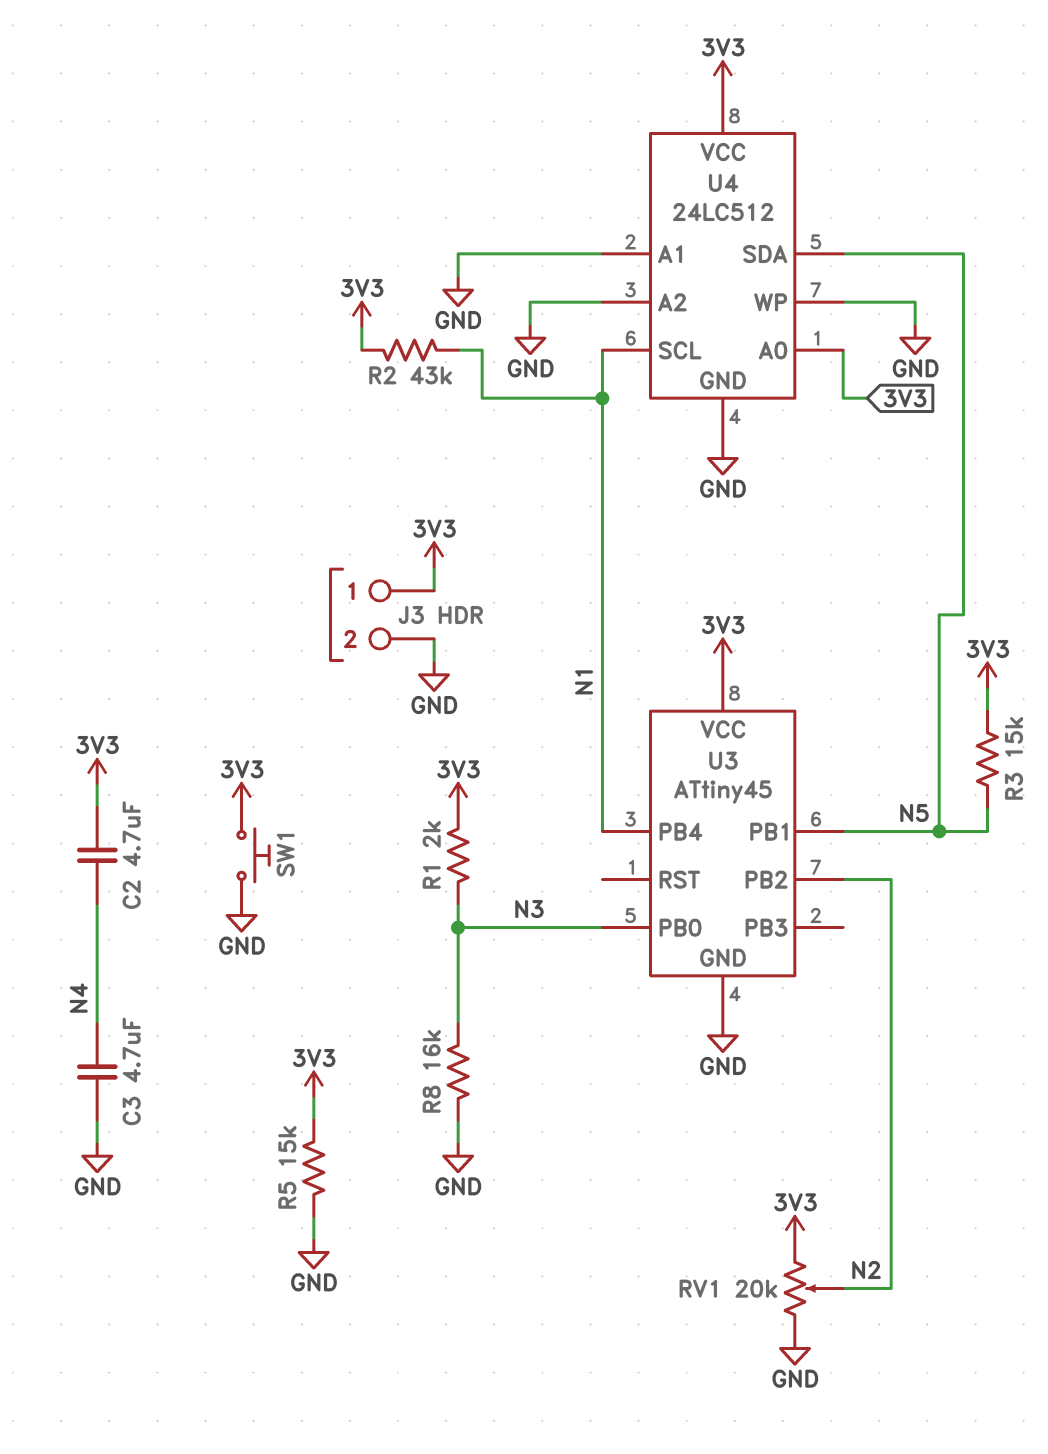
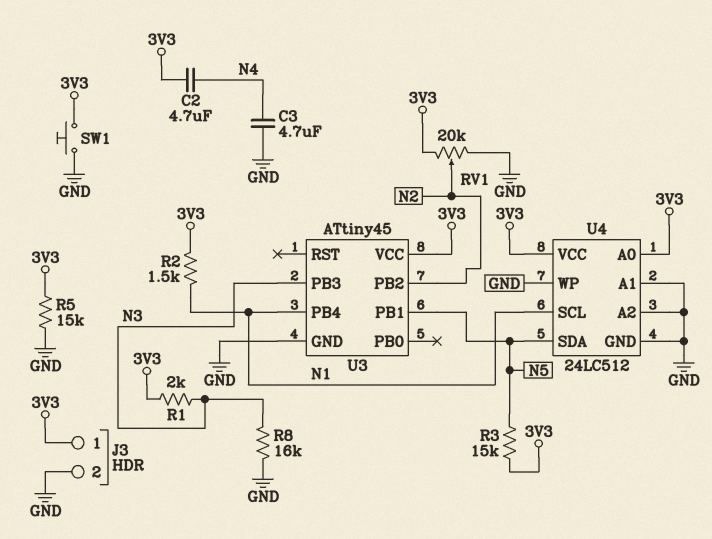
R2: 43k (3V3, N1) -> 1.5k (3V3, N1)
U3 pin PB0: N3 -> none
U3 pin PB3: none -> N3

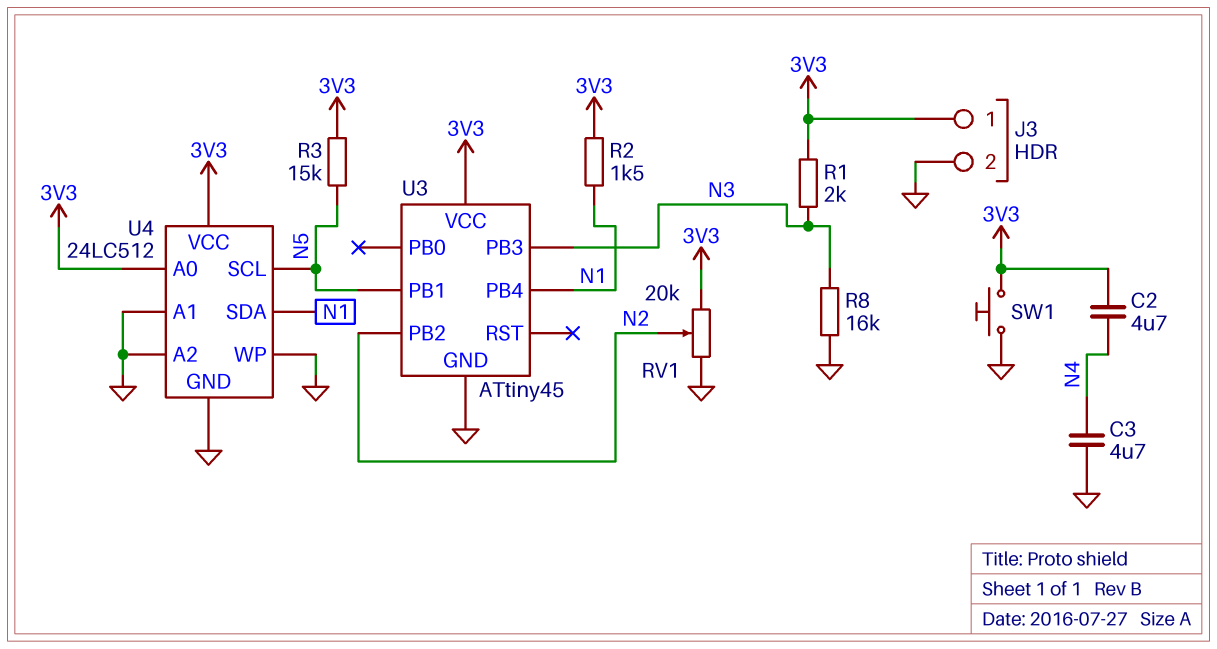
R5: 15k (3V3, GND) -> none
U4 pin SCL: N1 -> N5
U4 pin SDA: N5 -> N1

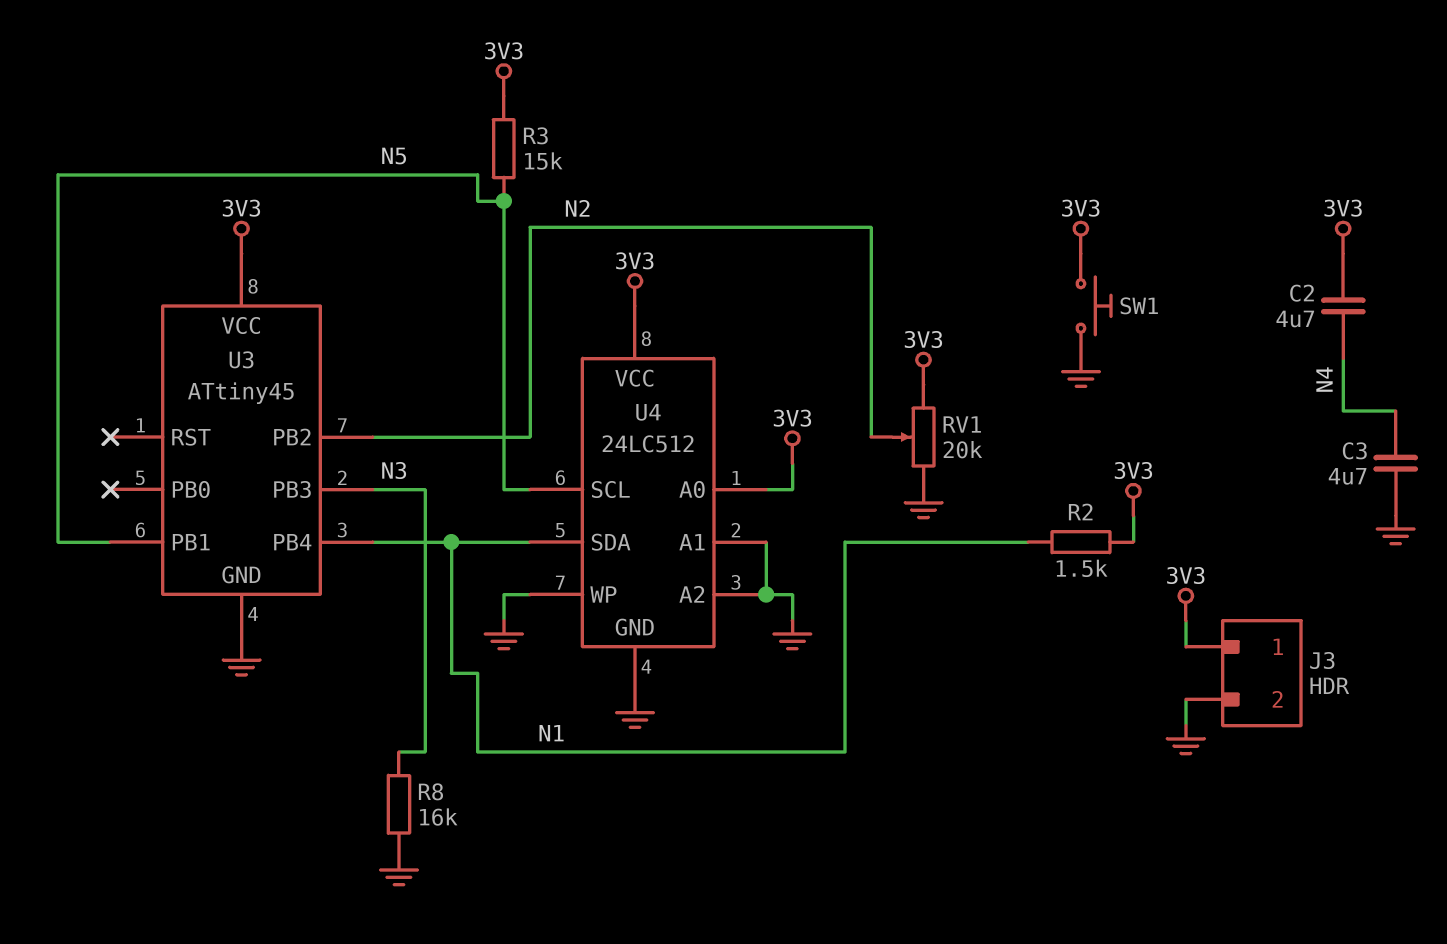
R1: 2k (3V3, N3) -> none

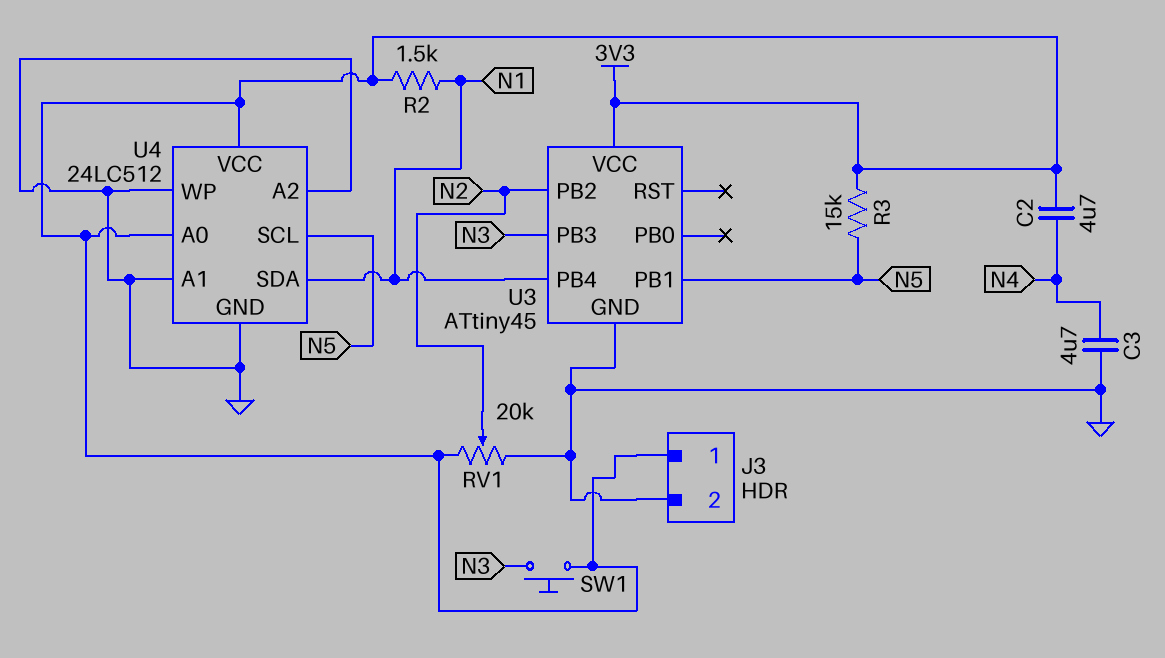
R8: 16k (GND, N3) -> none
SW1: button (3V3, GND) -> button (3V3, N3)

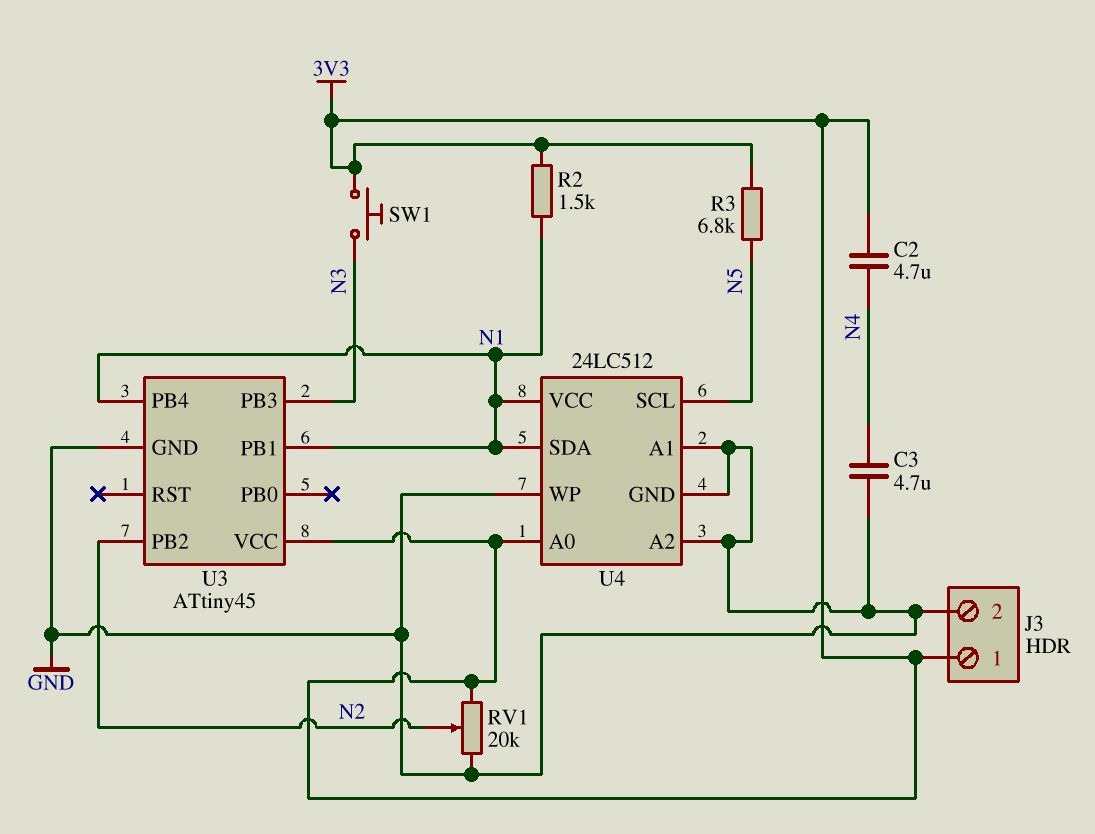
R3: 15k (3V3, N5) -> 6.8k (3V3, N5)
U3 pin PB1: N5 -> N1
U4 pin VCC: 3V3 -> N1

